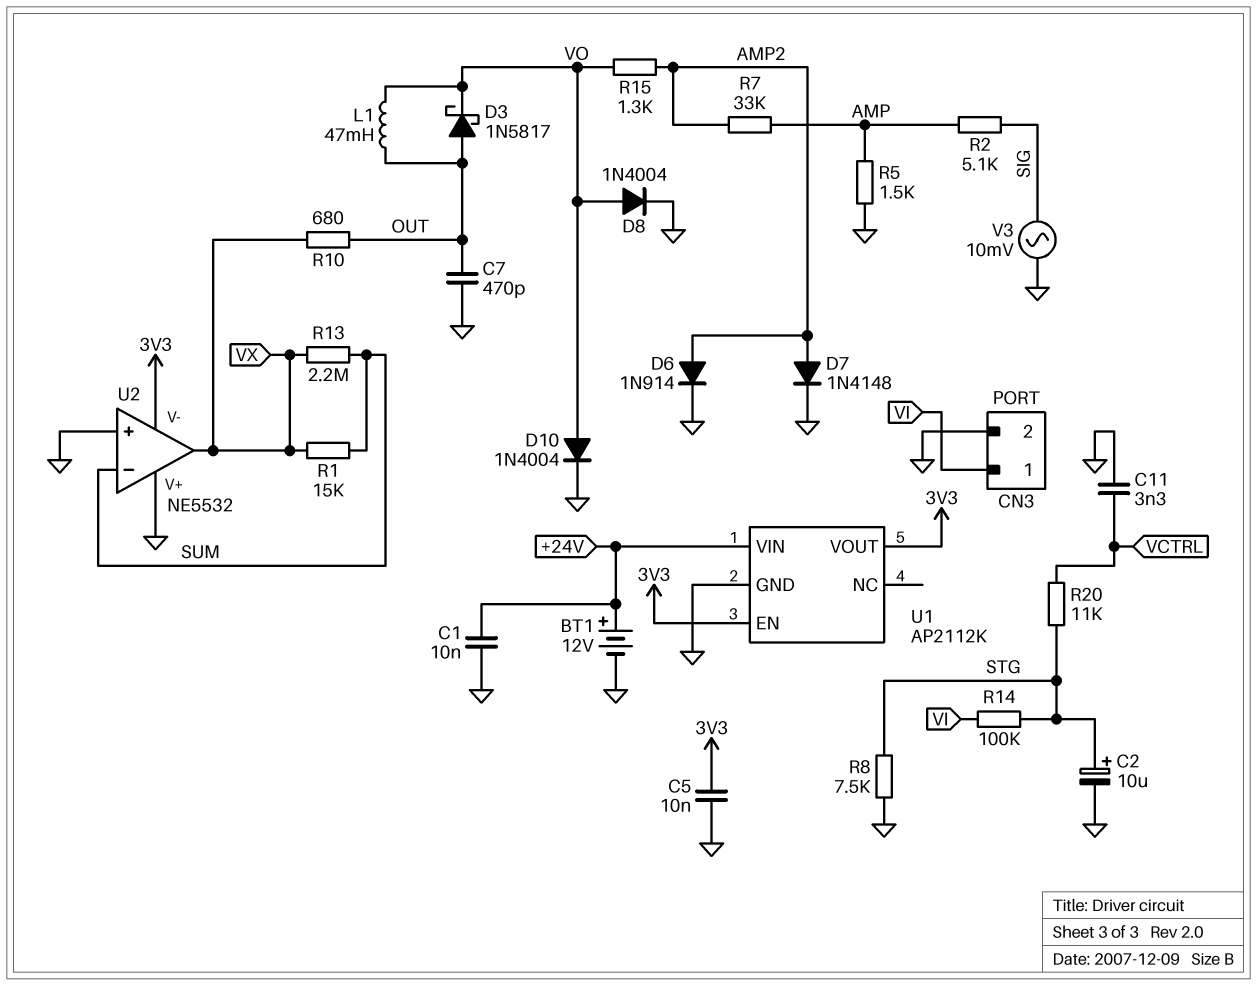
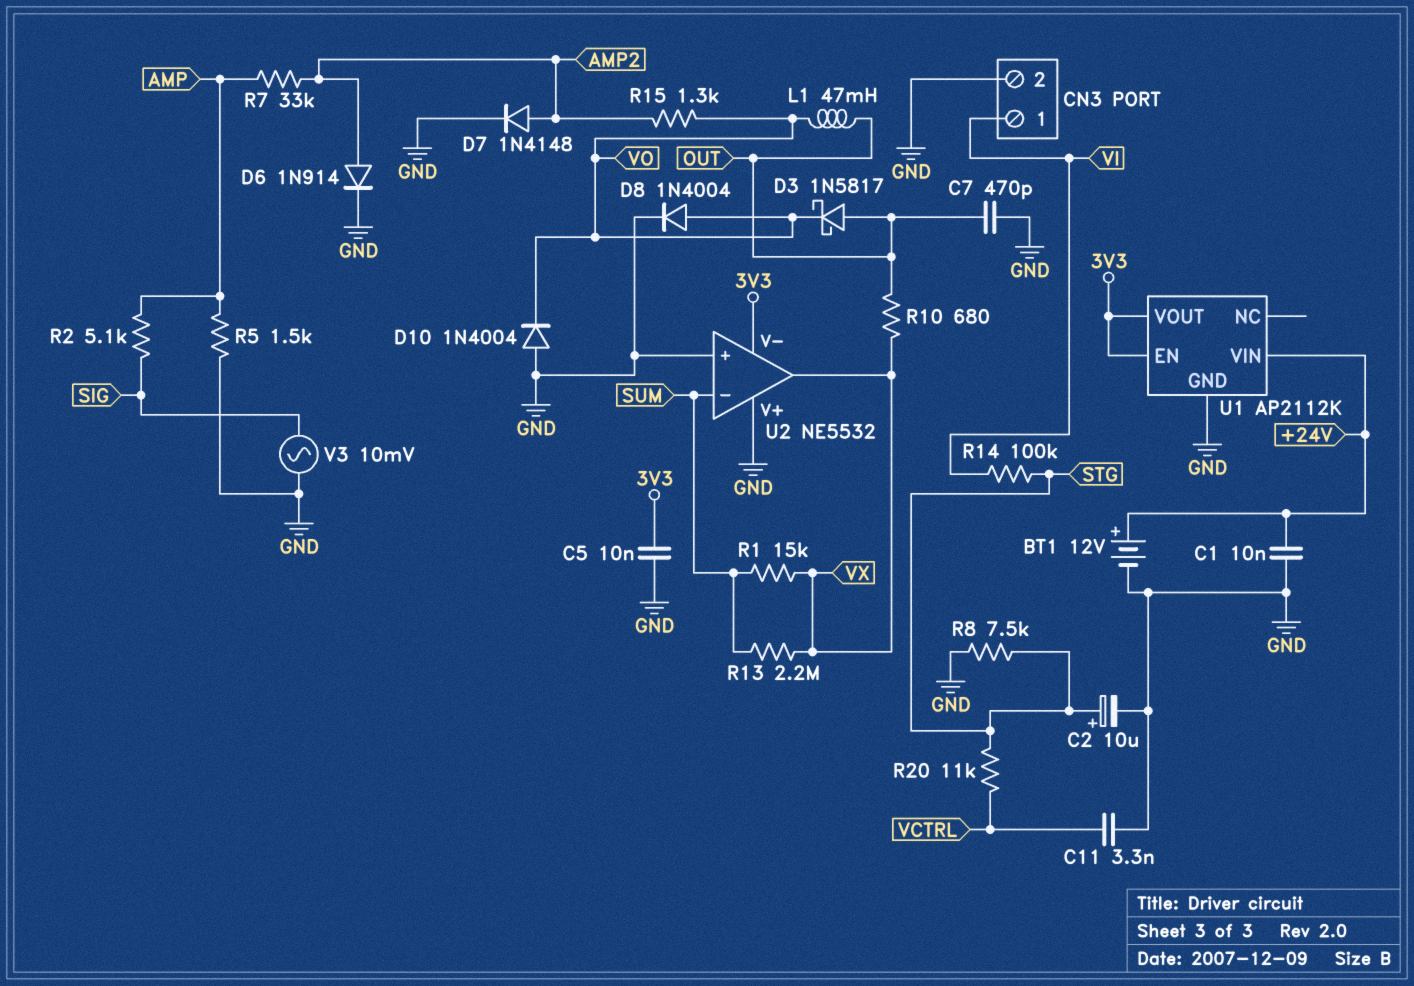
D10: diode 1N4004 (A VO, K GND) -> diode 1N4004 (A GND, K VO)

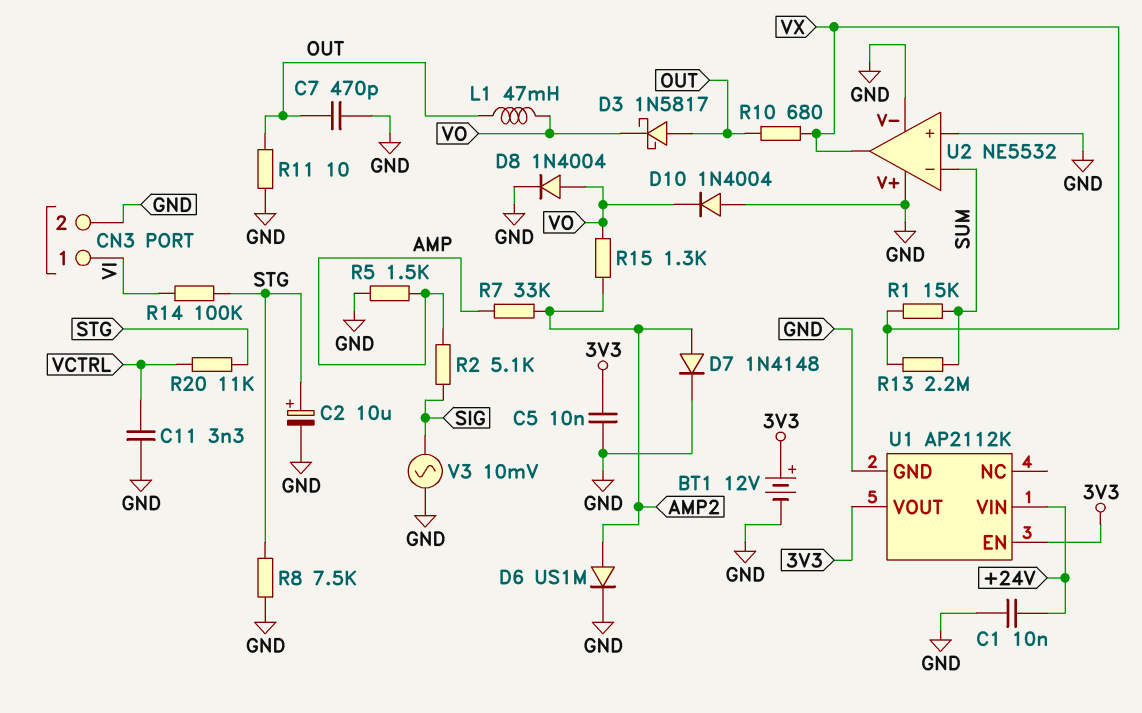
BT1: 12V (plus +24V, minus GND) -> 12V (plus 3V3, minus GND)
D6: diode 1N914 (A AMP2, K GND) -> diode US1M (A AMP2, K GND)
R11: none -> 10 (GND, OUT)
U2 pin V-: 3V3 -> GND

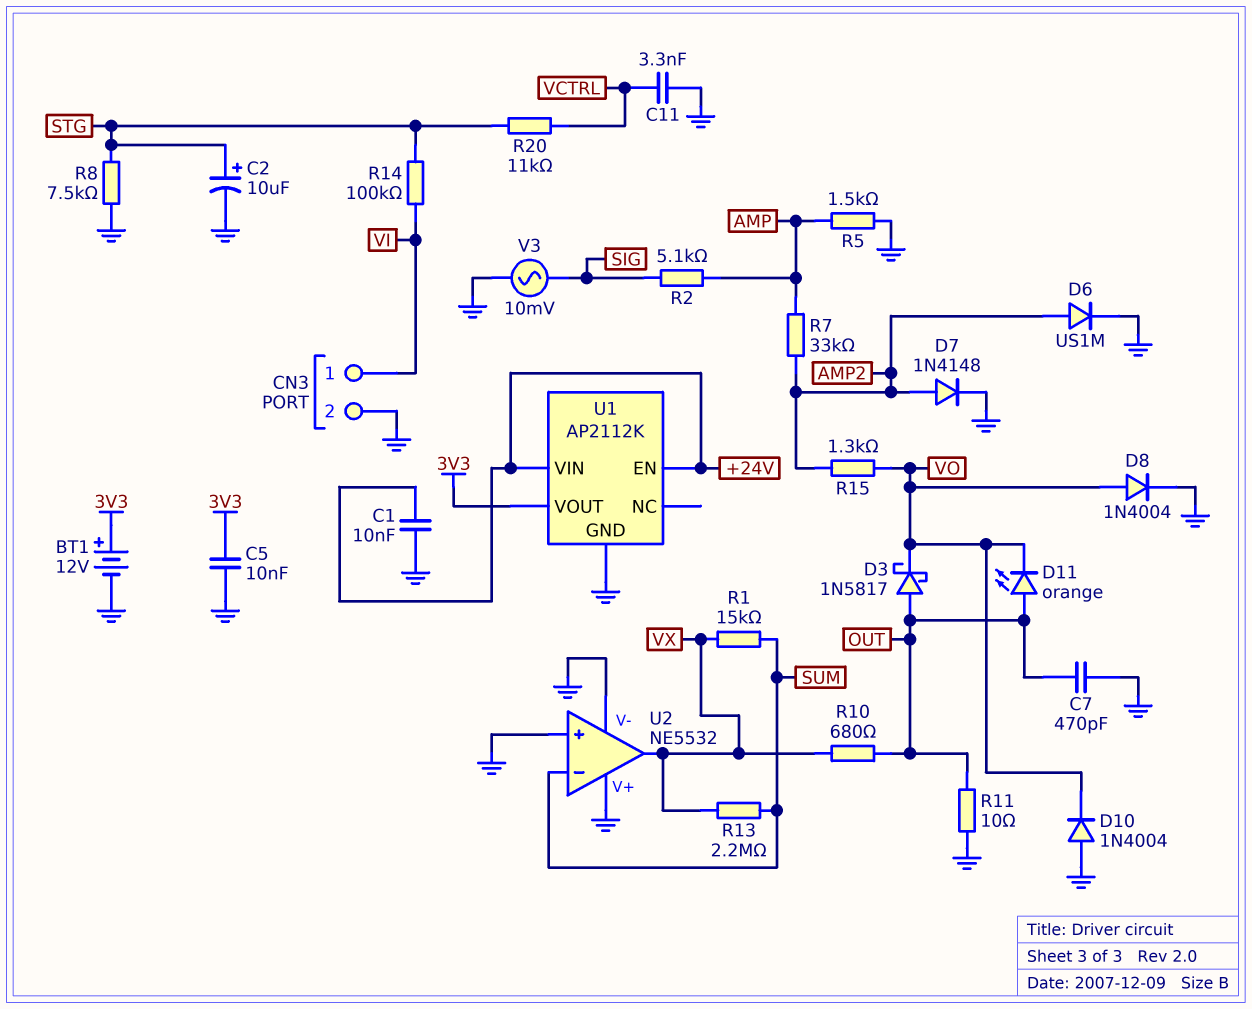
D11: none -> LED orange (A OUT, K VO)
L1: 47mH (OUT, VO) -> none
U1 pin EN: 3V3 -> +24V

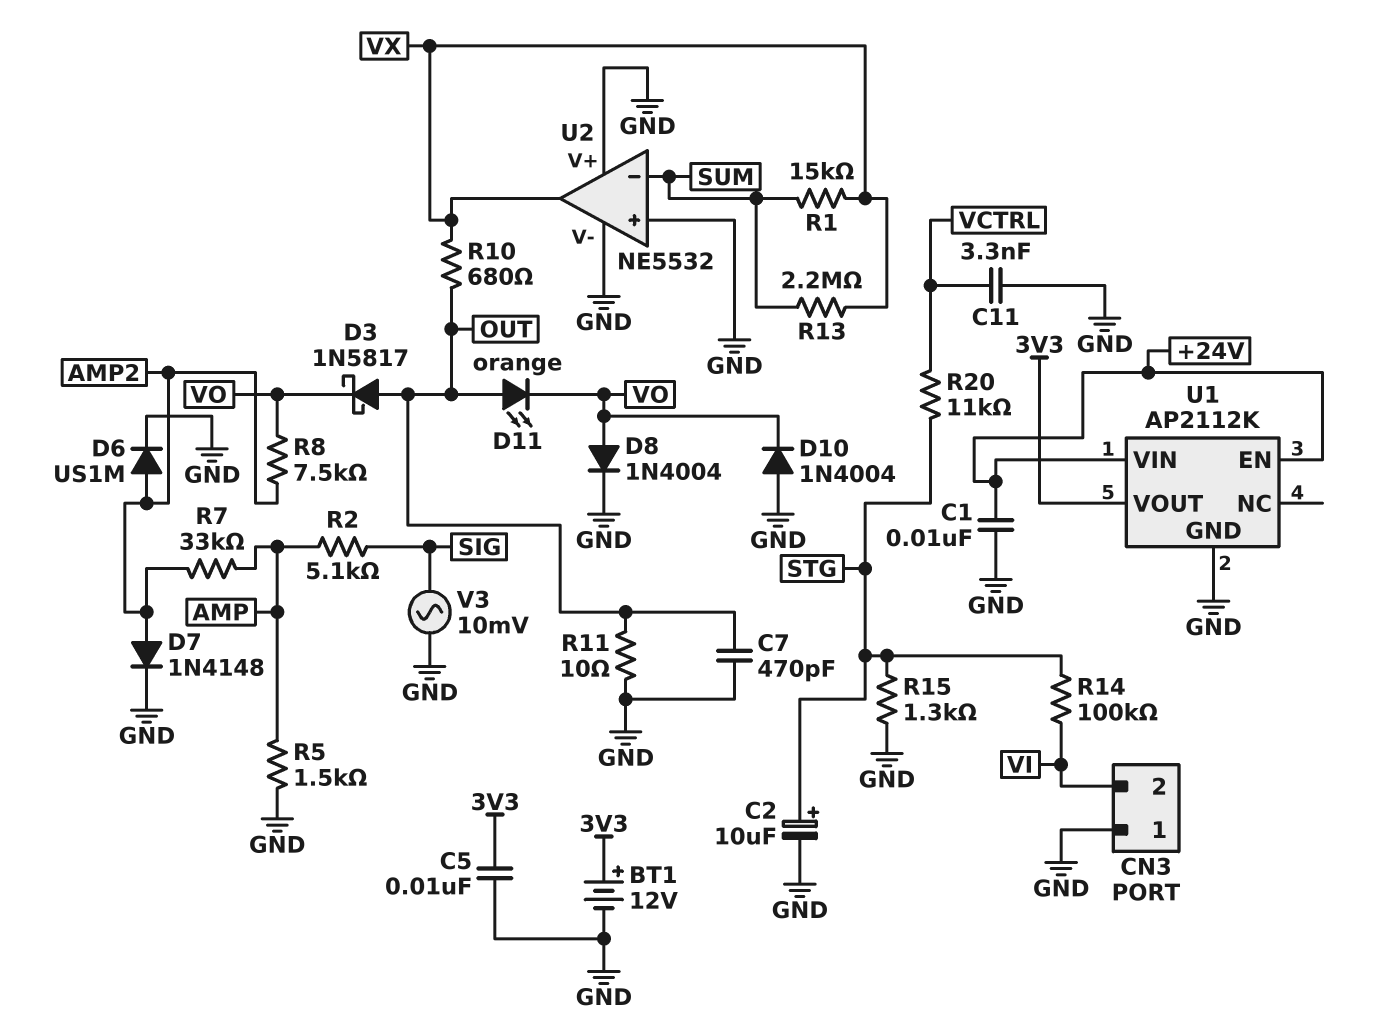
CN3 pin 1: VI -> GND
CN3 pin 2: GND -> VI
R8: 7.5k (GND, STG) -> 7.5k (AMP2, VO)
R15: 1.3k (AMP2, VO) -> 1.3k (GND, STG)

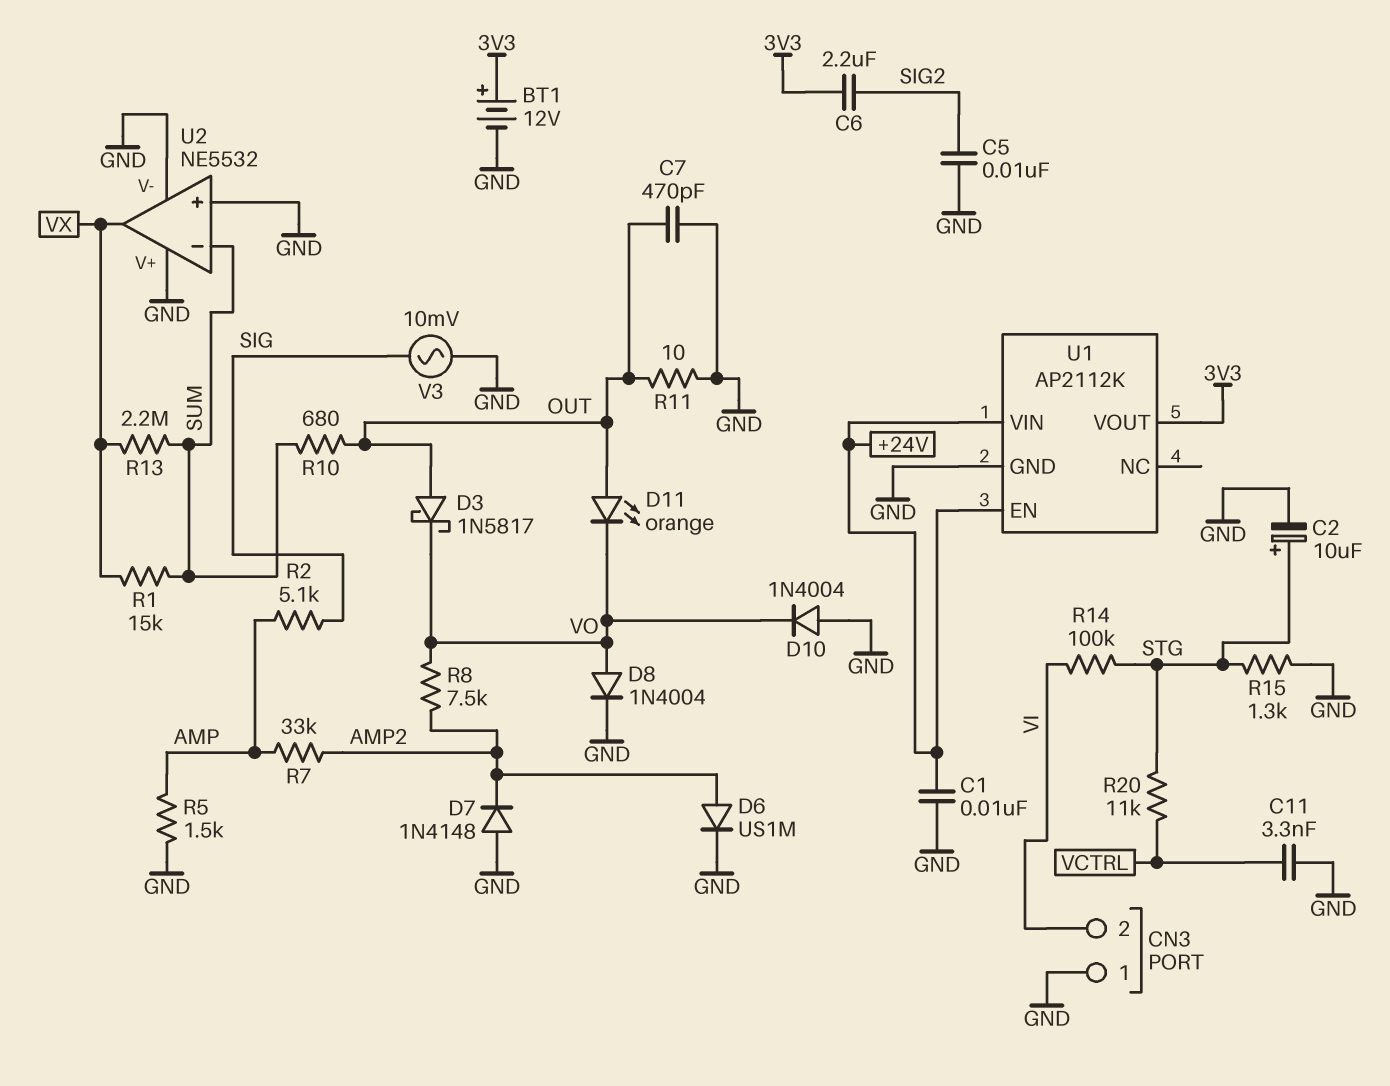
C5: 10nF (3V3, GND) -> 10nF (GND, SIG2)
C6: none -> 2.2uF (3V3, SIG2)
D7: diode 1N4148 (A AMP2, K GND) -> diode 1N4148 (A GND, K AMP2)
R10: 680 (OUT, VX) -> 680 (OUT, SUM)

